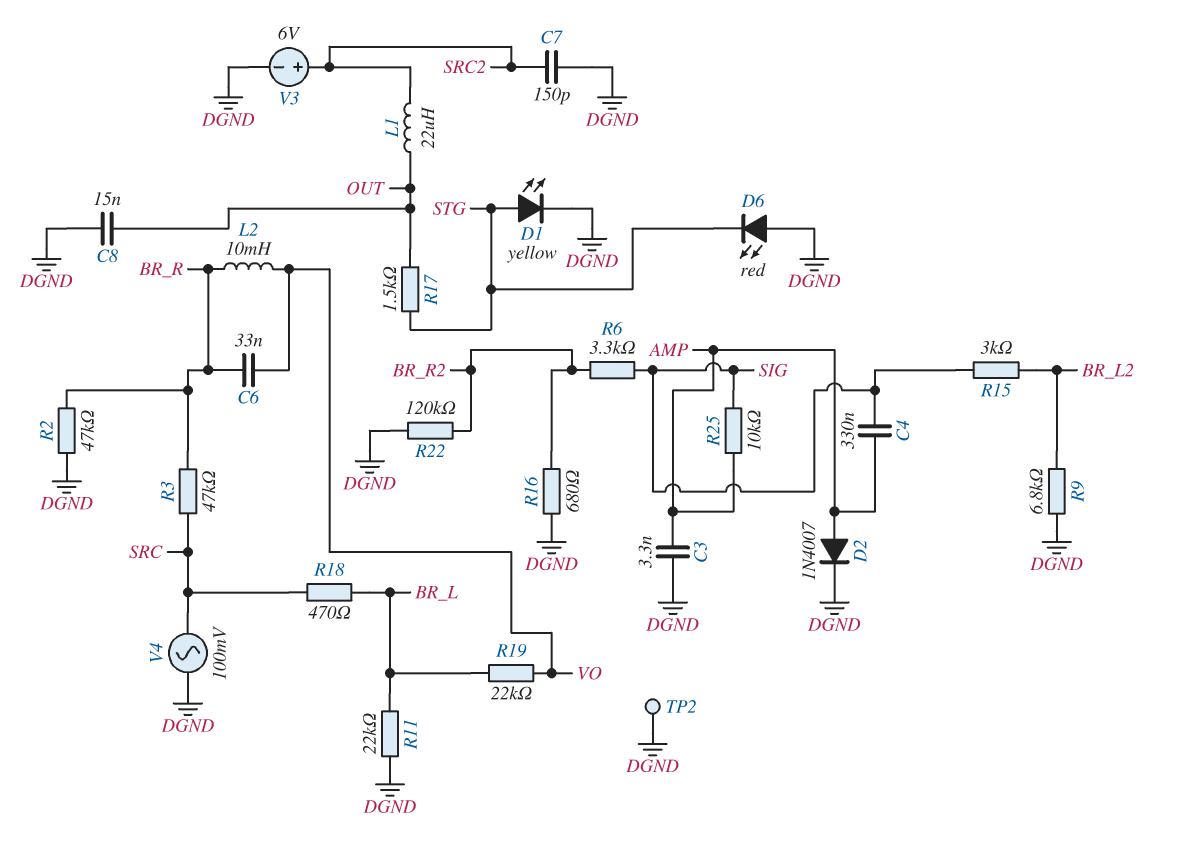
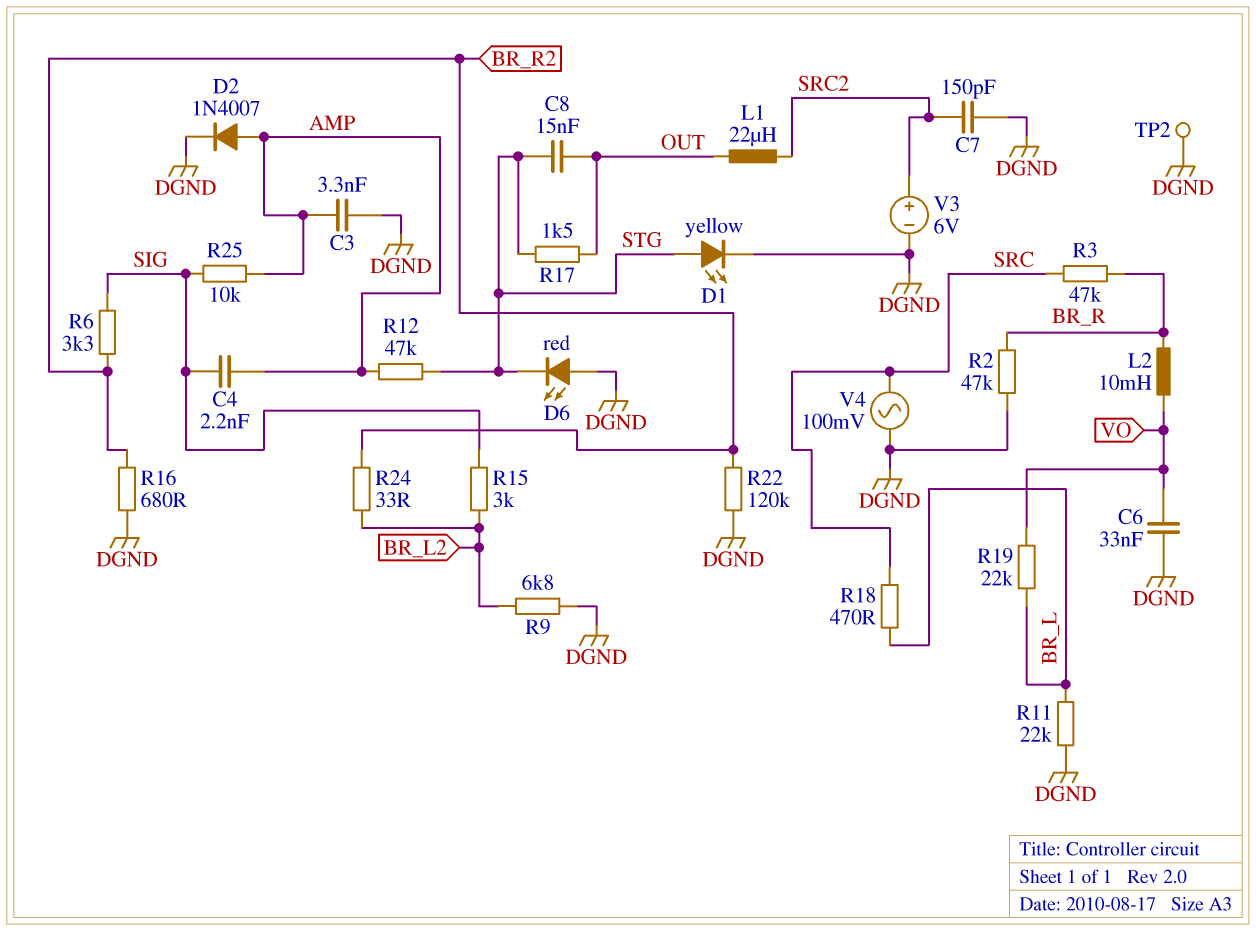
C4: 330nF (AMP, SIG) -> 2.2nF (AMP, SIG)
C6: 33nF (BR_R, VO) -> 33nF (DGND, VO)
C8: 15nF (DGND, OUT) -> 15nF (OUT, STG)
R12: none -> 47k (AMP, STG)
R24: none -> 33 (BR_L2, BR_R2)

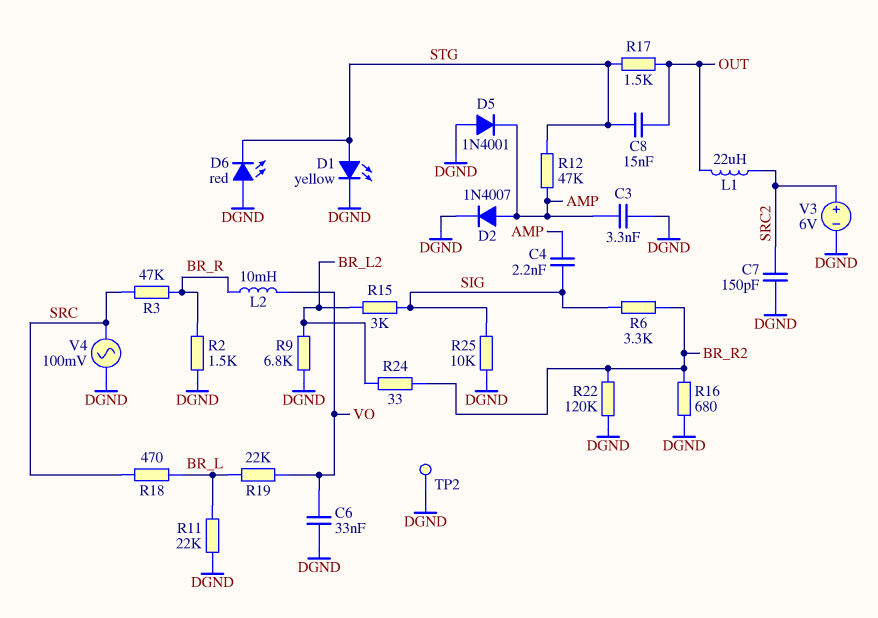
D5: none -> diode 1N4001 (A DGND, K AMP)
R2: 47k (BR_R, DGND) -> 1.5k (BR_R, DGND)
R25: 10k (AMP, SIG) -> 10k (DGND, SIG)

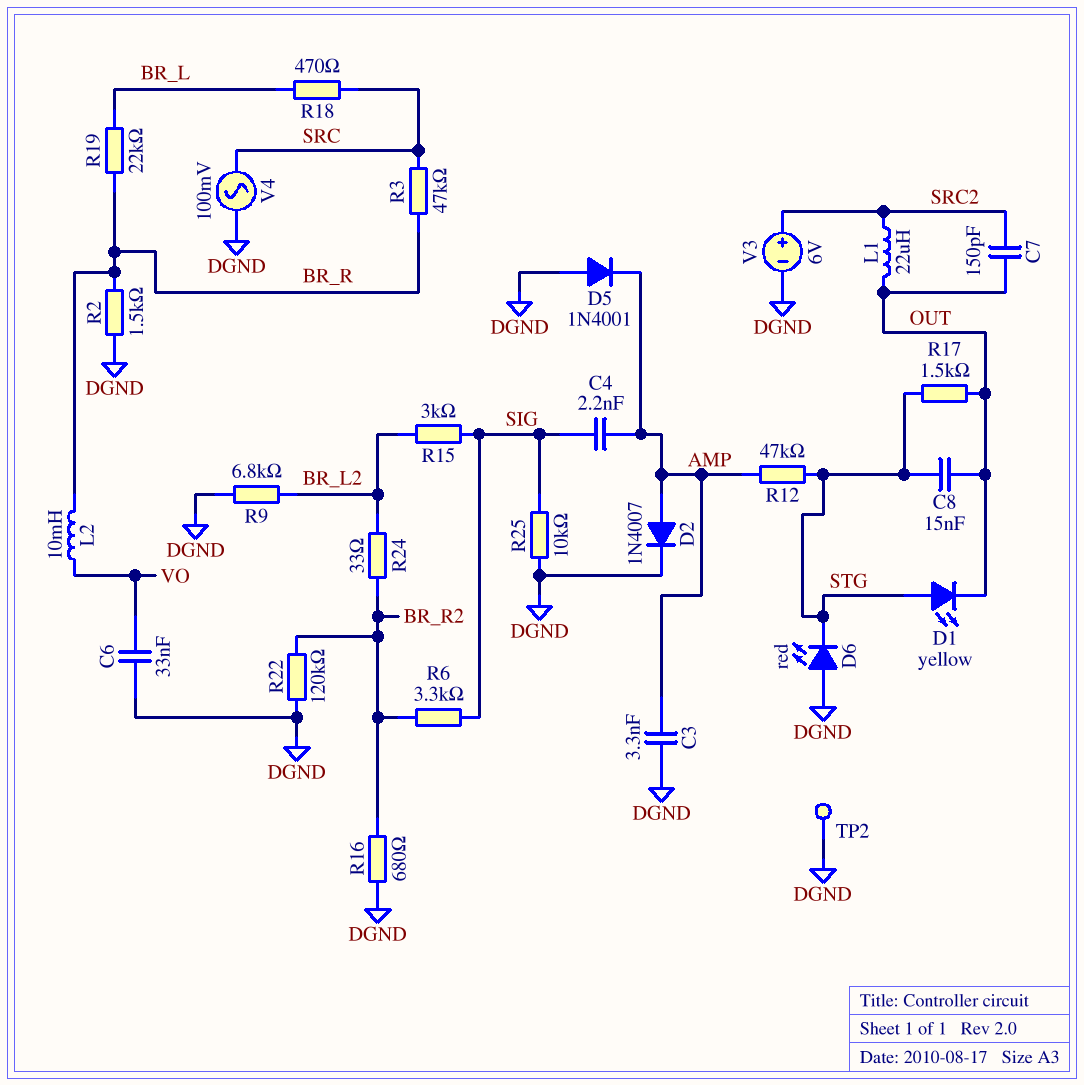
C7: 150pF (DGND, SRC2) -> 150pF (OUT, SRC2)
D1: LED yellow (A STG, K DGND) -> LED yellow (A STG, K OUT)
R11: 22k (BR_L, DGND) -> none
R19: 22k (BR_L, VO) -> 22k (BR_L, BR_R)

